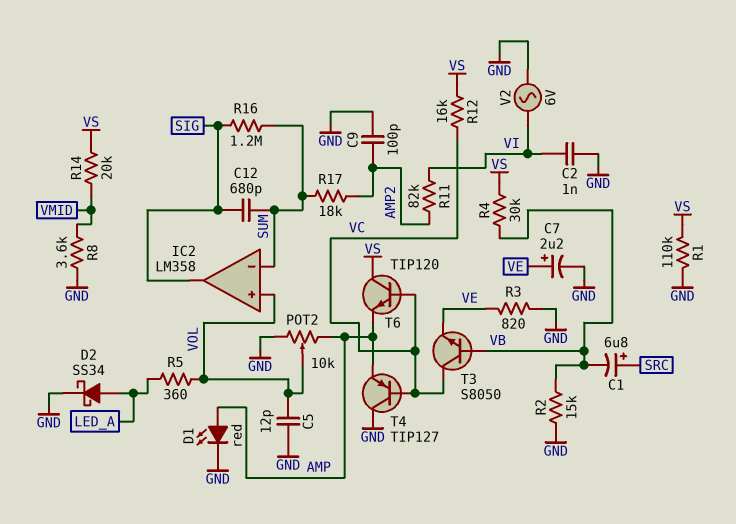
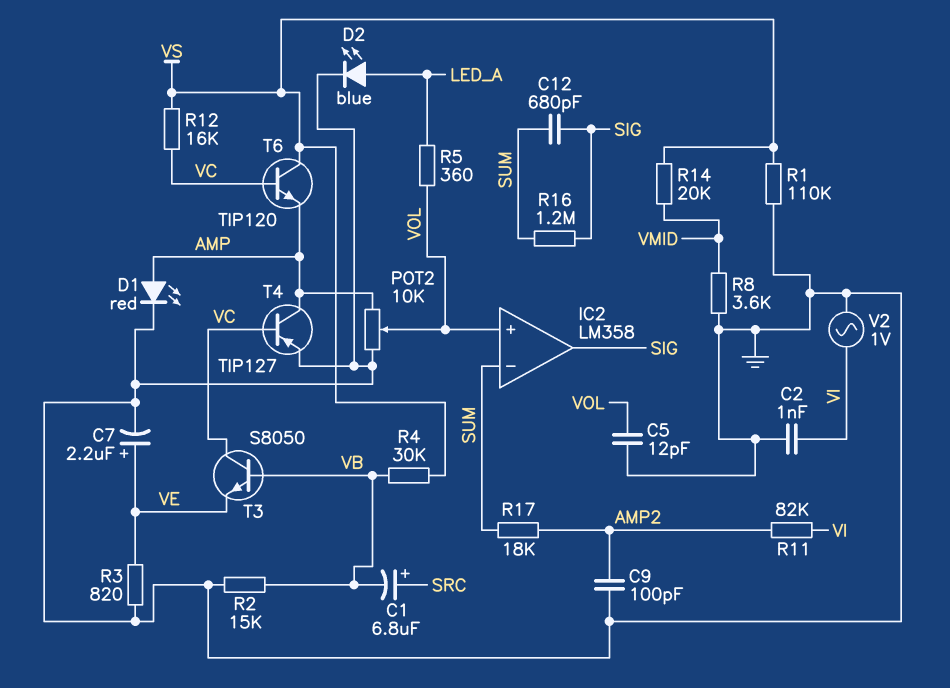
D2: schottky SS34 (A LED_A, K GND) -> LED blue (A LED_A, K GND)
T4: PNP TIP127 (B VC, C GND, E AMP) -> PNP TIP127 (B VC, C AMP, E GND)
V2: AC 6V (GND, VI) -> AC 1V (GND, VI)

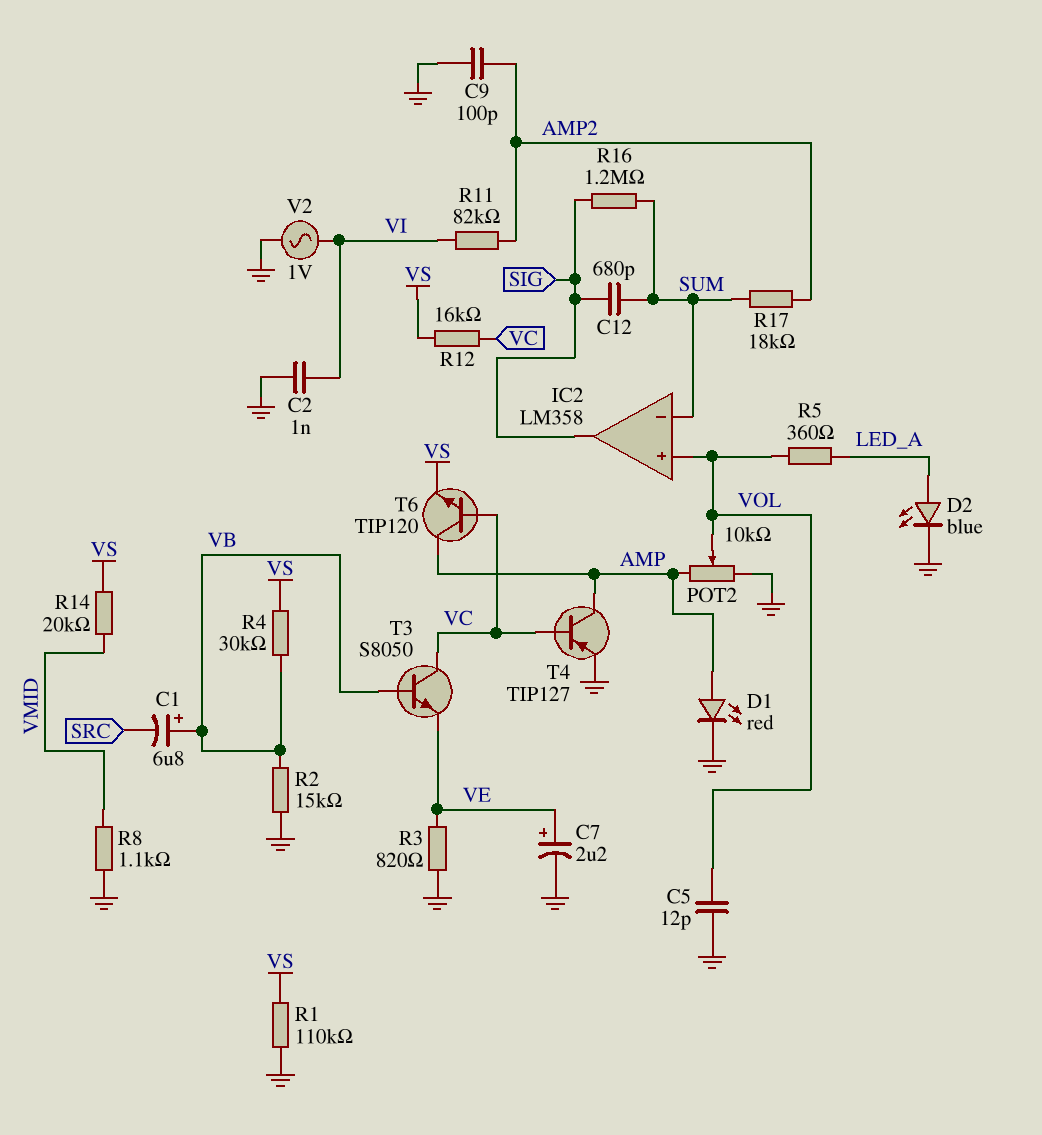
C1: 6.8uF (plus SRC, minus VB) -> 6.8uF (plus VB, minus SRC)
R8: 3.6k (GND, VMID) -> 1.1k (GND, VMID)
T6: NPN TIP120 (B VC, C VS, E AMP) -> NPN TIP120 (B VC, C AMP, E VS)

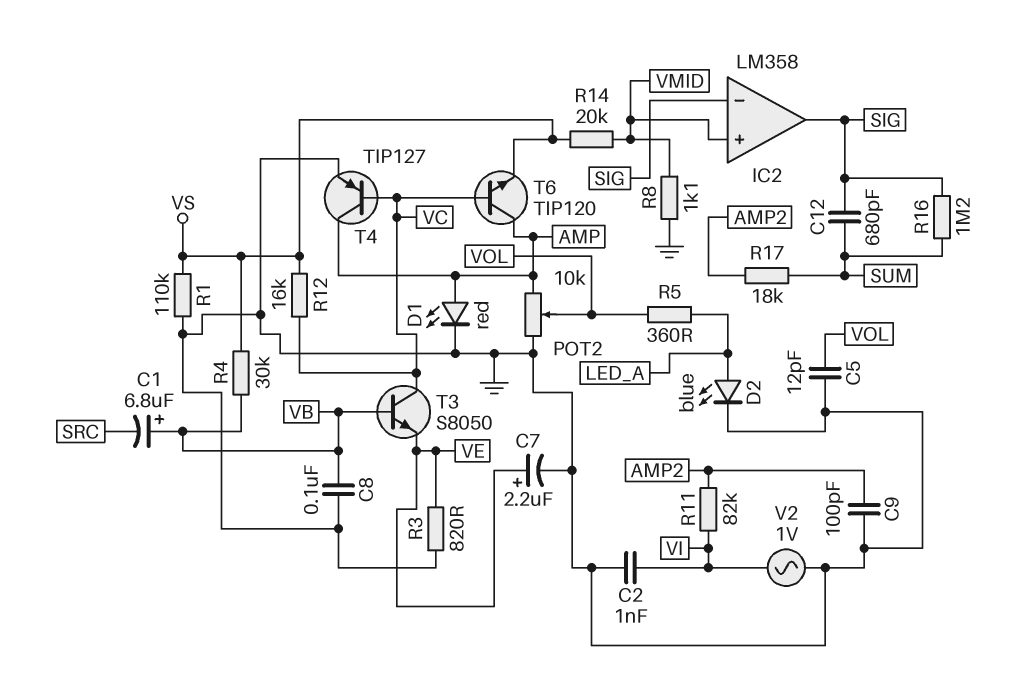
C8: none -> 100nF (GND, VB)
IC2 pin in+: VOL -> VMID
IC2 pin in-: SUM -> SIG
R2: 15k (GND, VB) -> none

